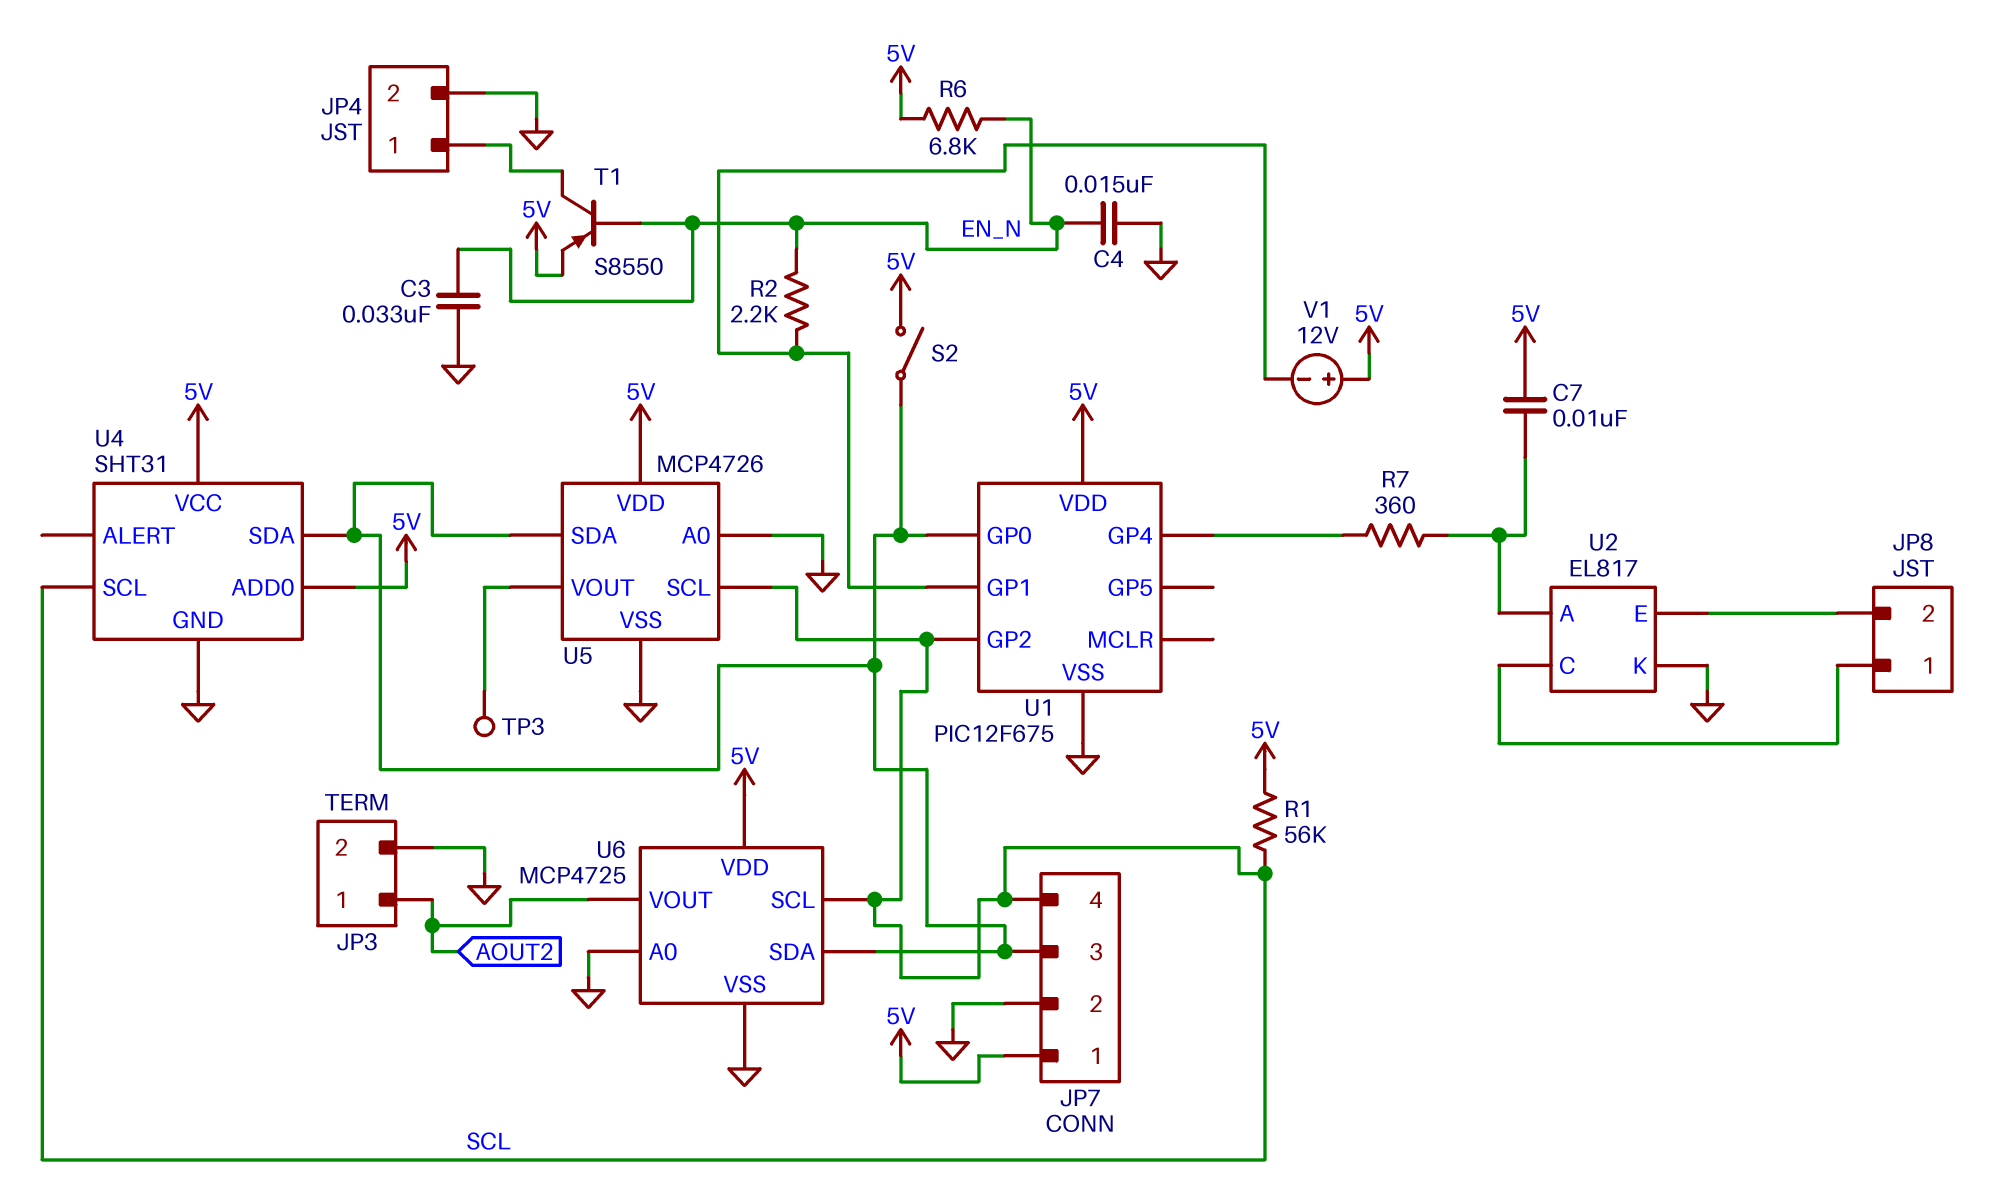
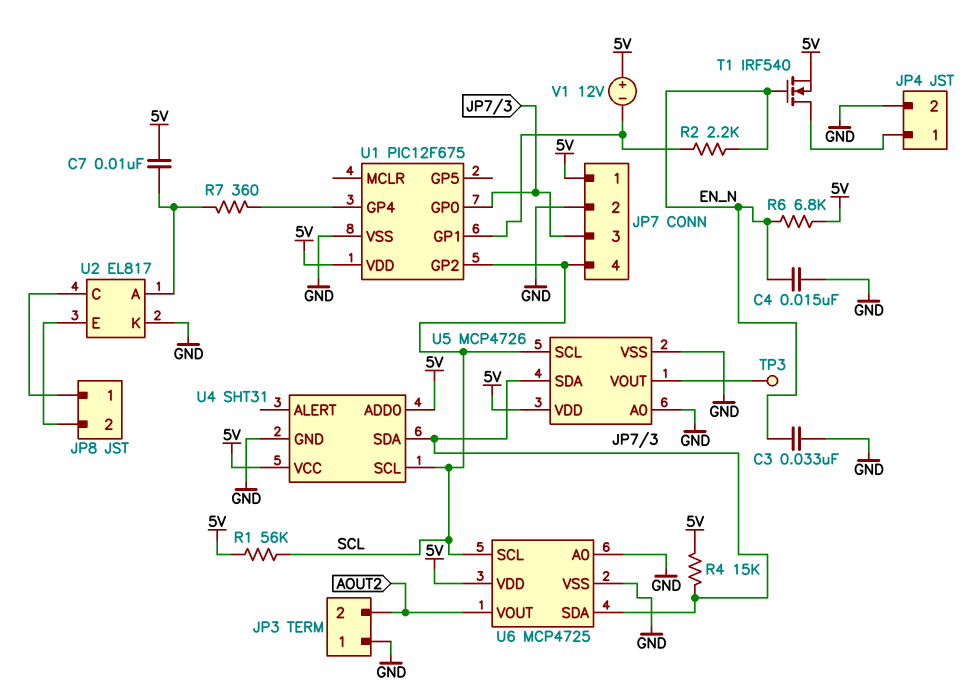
JP3 pin 1: AOUT2 -> GND
JP3 pin 2: GND -> AOUT2
R4: none -> 15k (5V, JP7/3)
S2: switch (5V, JP7/3) -> none
T1: PNP S8550 (B EN_N, C JP4/1, E 5V) -> NMOS IRF540 (G EN_N, D JP4/1, S 5V)

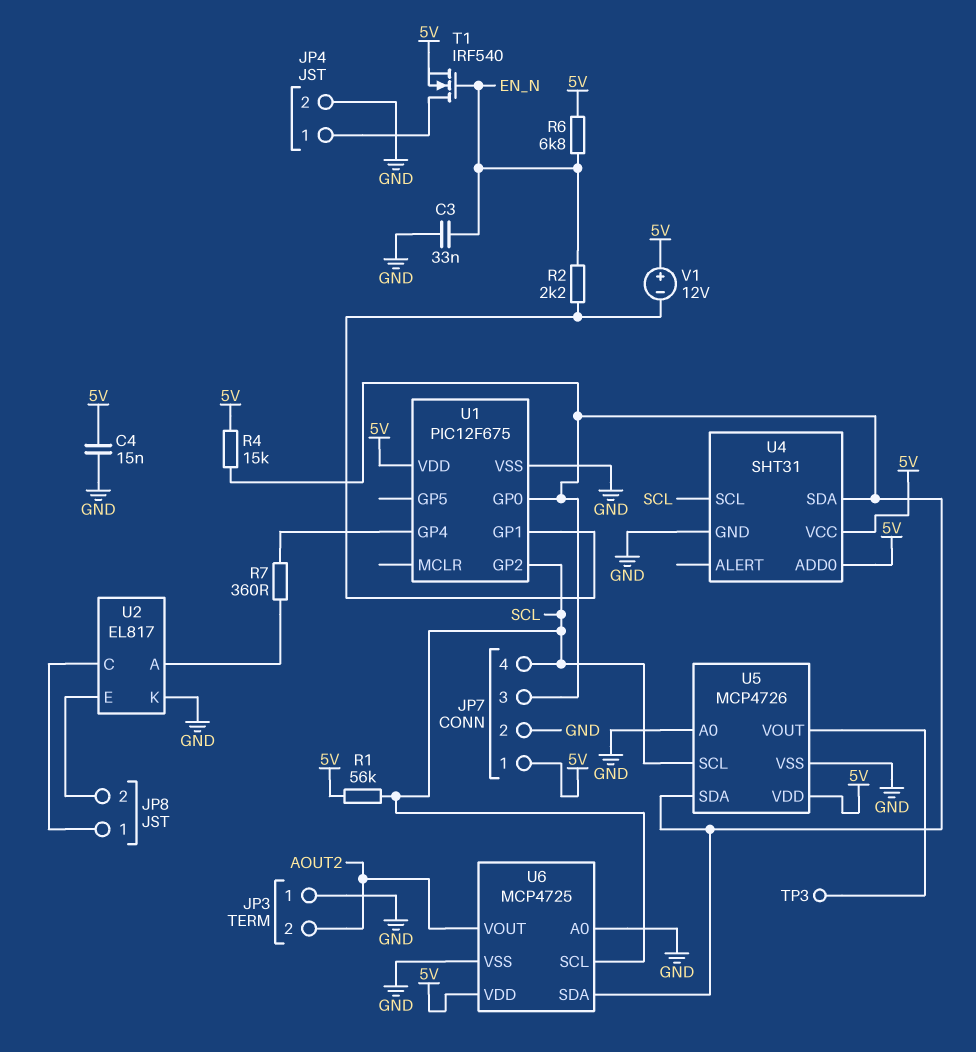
C4: 15nF (EN_N, GND) -> 15nF (5V, GND)
C7: 10nF (5V, U2/A) -> none

